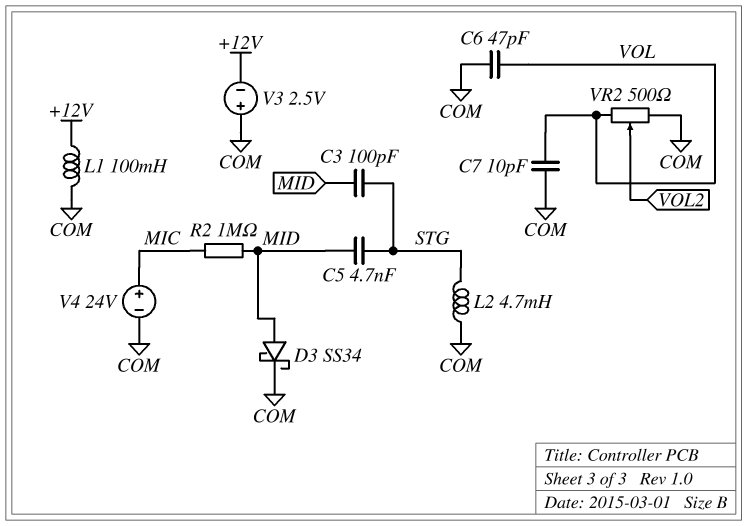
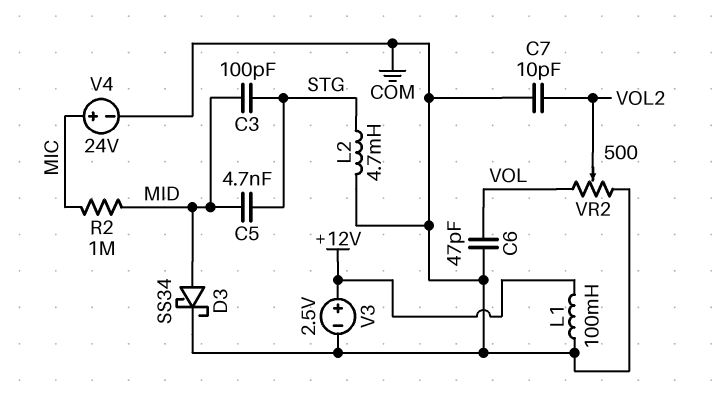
C7: 10pF (COM, VOL) -> 10pF (COM, VOL2)
V3: 2.5V (plus COM, minus +12V) -> 2.5V (plus +12V, minus COM)

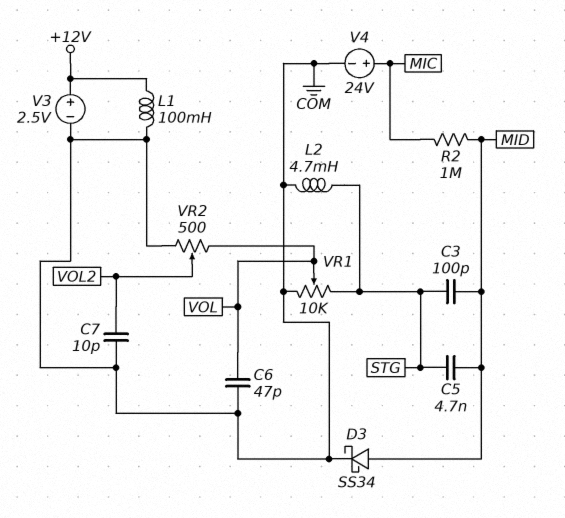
VR1: none -> 10k (COM, STG, wiper VOL)

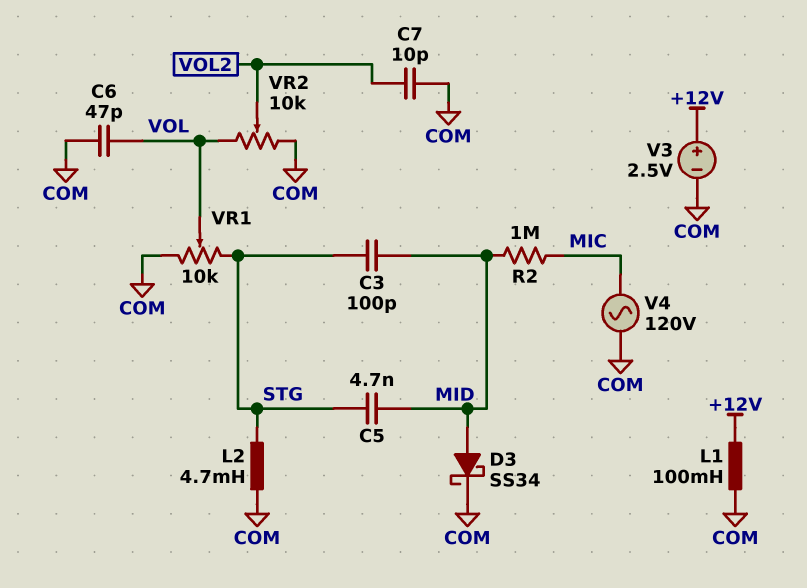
V4: 24V (plus MIC, minus COM) -> AC 120V (COM, MIC)
VR2: 500 (COM, VOL, wiper VOL2) -> 10k (COM, VOL, wiper VOL2)

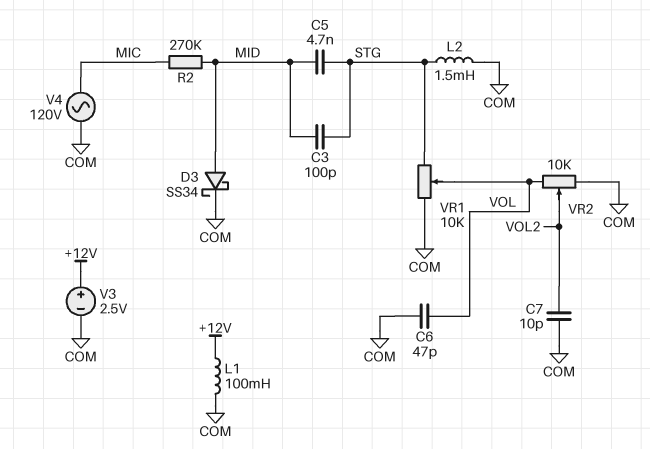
L2: 4.7mH (COM, STG) -> 1.5mH (COM, STG)
R2: 1M (MIC, MID) -> 270k (MIC, MID)

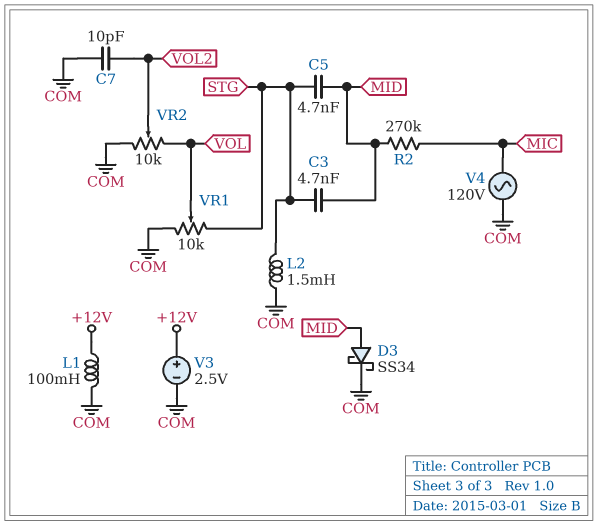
C3: 100pF (MID, STG) -> 4.7nF (MID, STG)
C6: 47pF (COM, VOL) -> none

